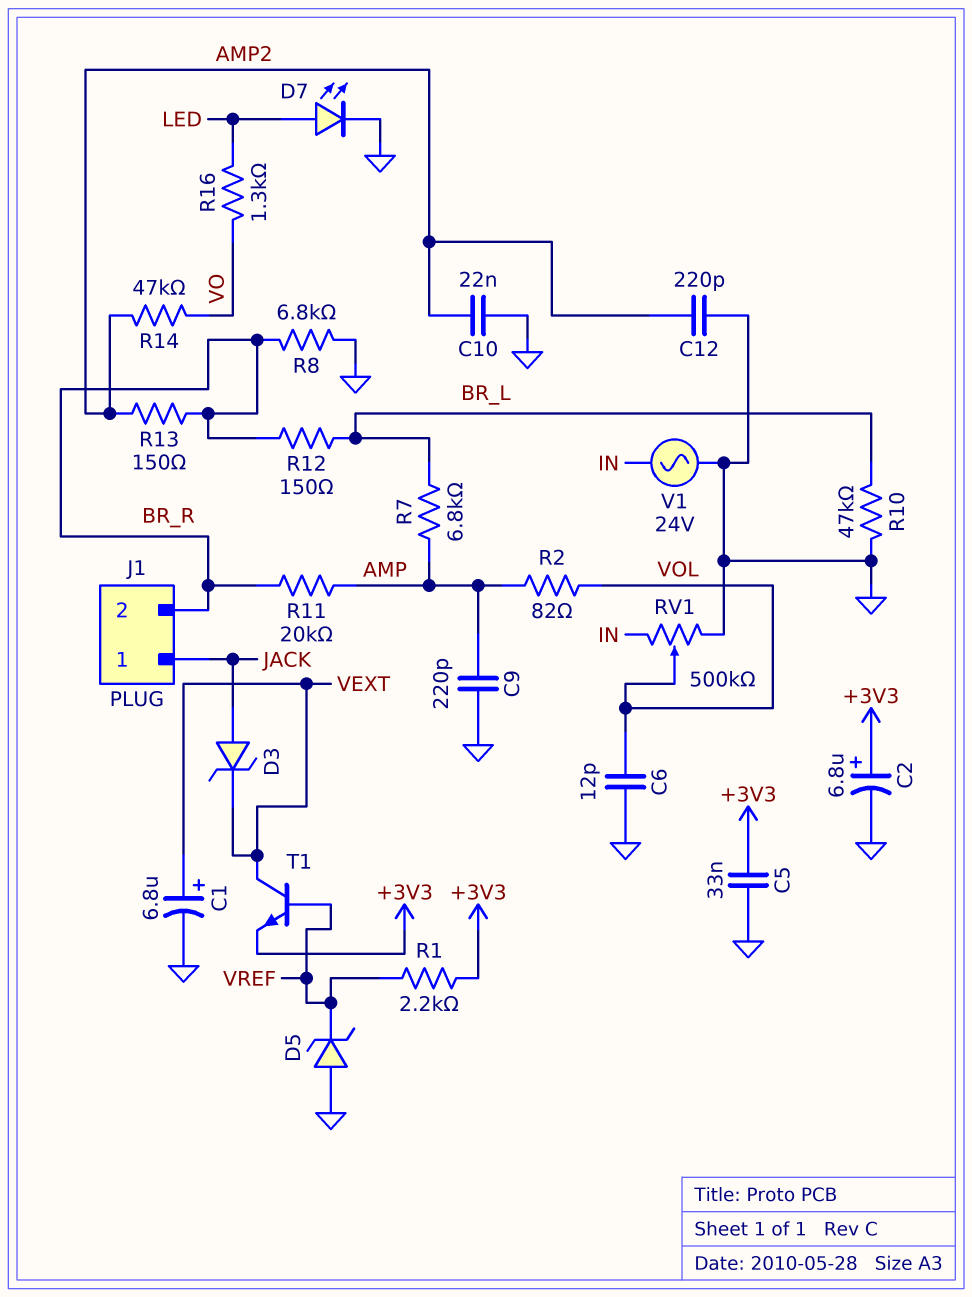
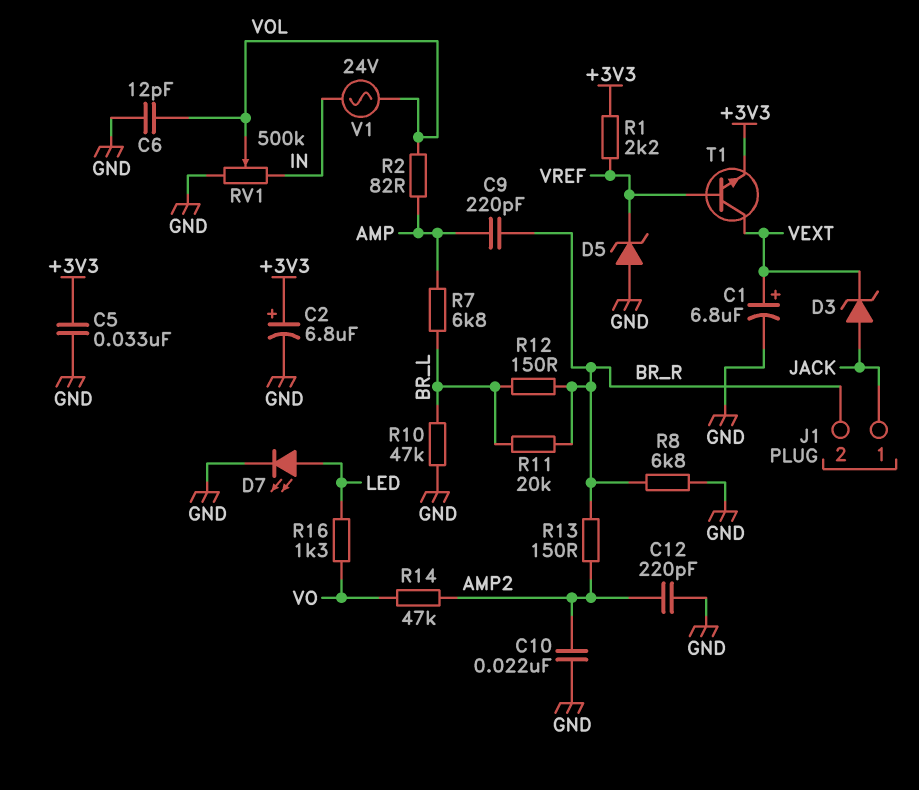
C9: 220pF (AMP, GND) -> 220pF (AMP, BR_R)
R11: 20k (AMP, BR_R) -> 20k (BR_L, BR_R)
V1: AC 24V (GND, IN) -> AC 24V (IN, VOL)

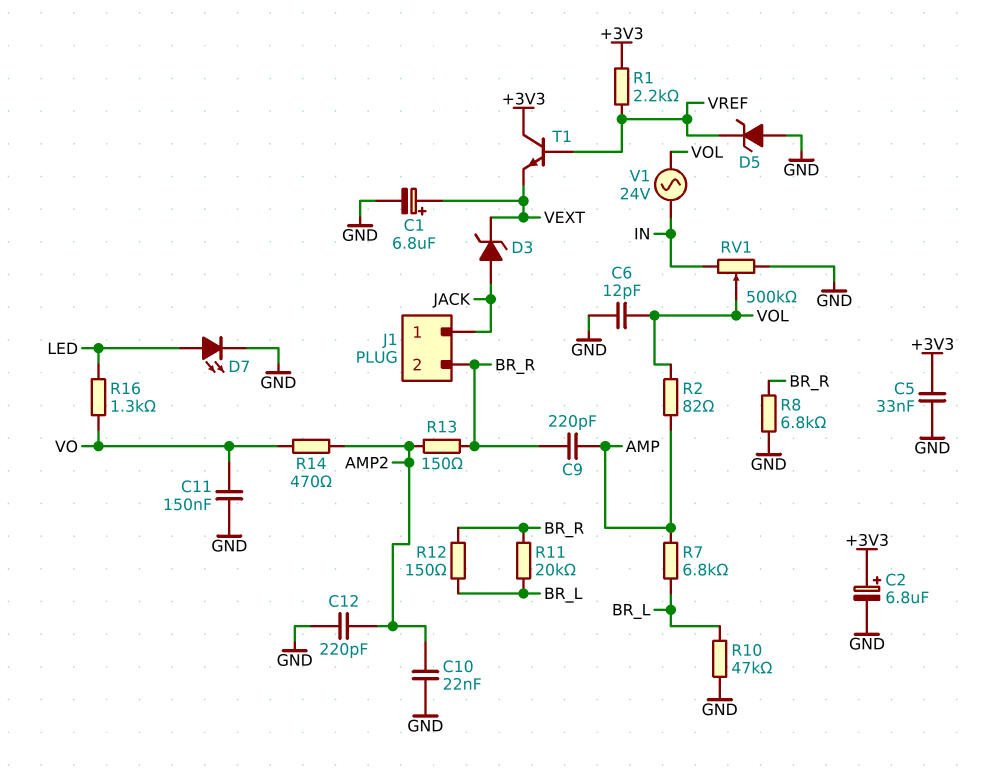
C11: none -> 150nF (GND, VO)
R14: 47k (AMP2, VO) -> 470 (AMP2, VO)
T1: NPN (B VREF, C VEXT, E +3V3) -> NPN (B VREF, C +3V3, E VEXT)

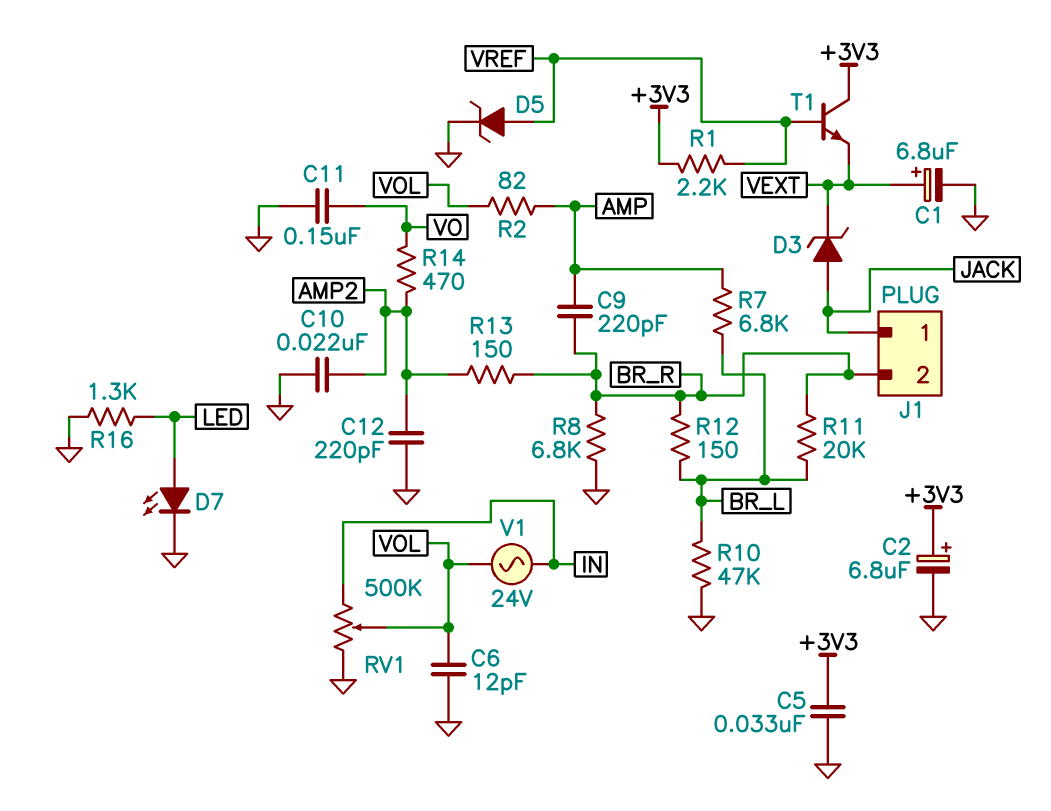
D5: zener (A GND, K VREF) -> zener (A VREF, K GND)
R16: 1.3k (LED, VO) -> 1.3k (GND, LED)

